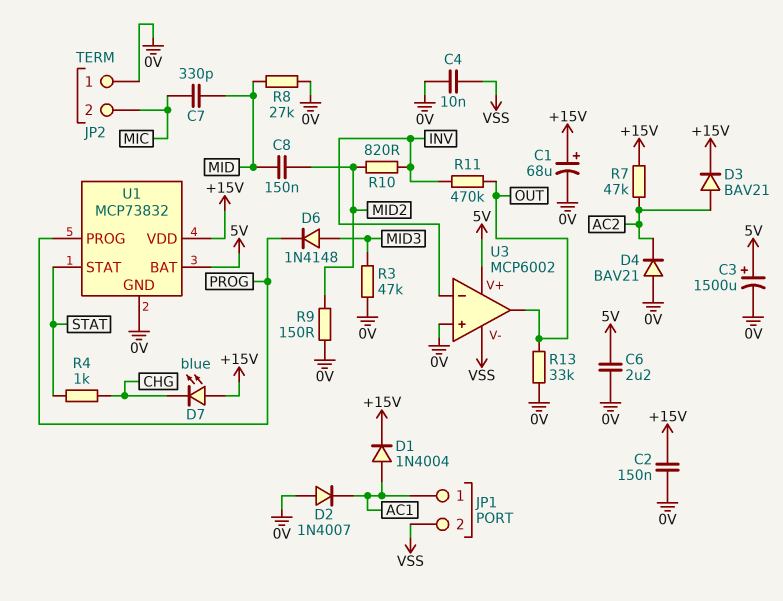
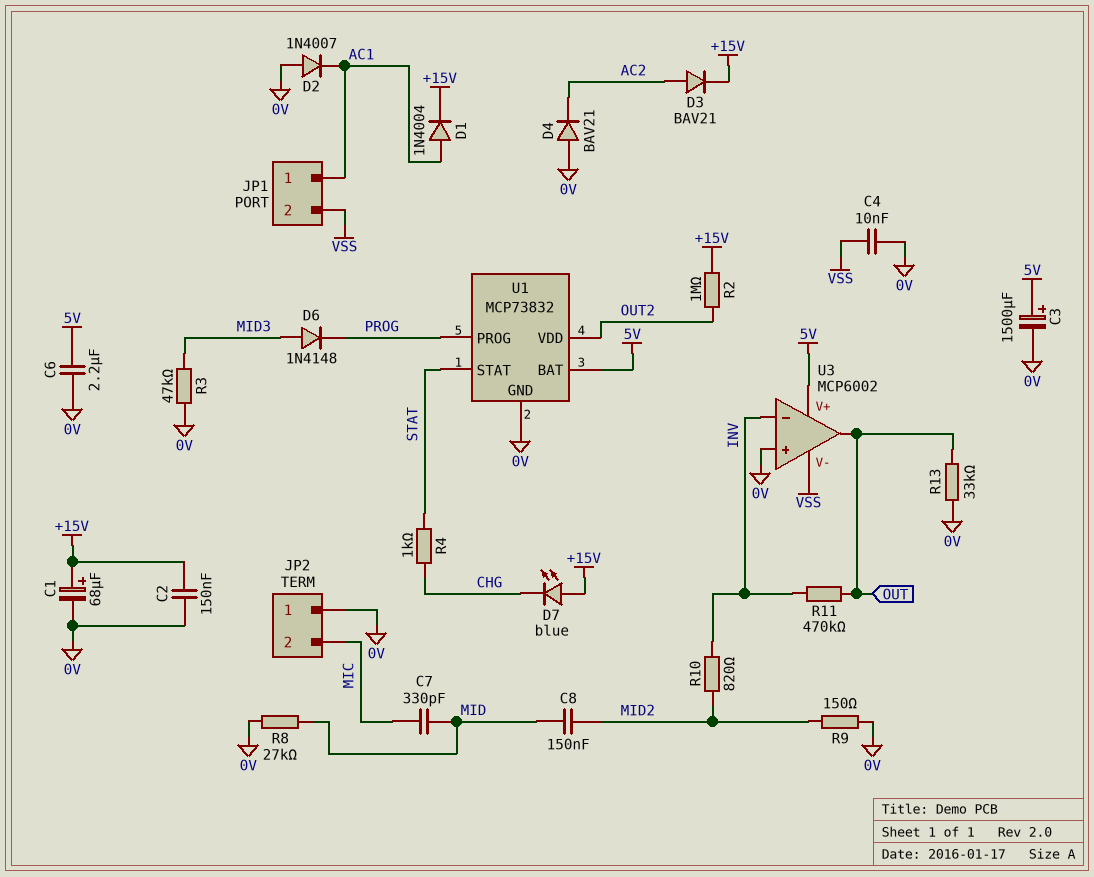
R2: none -> 1M (+15V, OUT2)
R7: 47k (+15V, AC2) -> none
U1 pin VDD: +15V -> OUT2

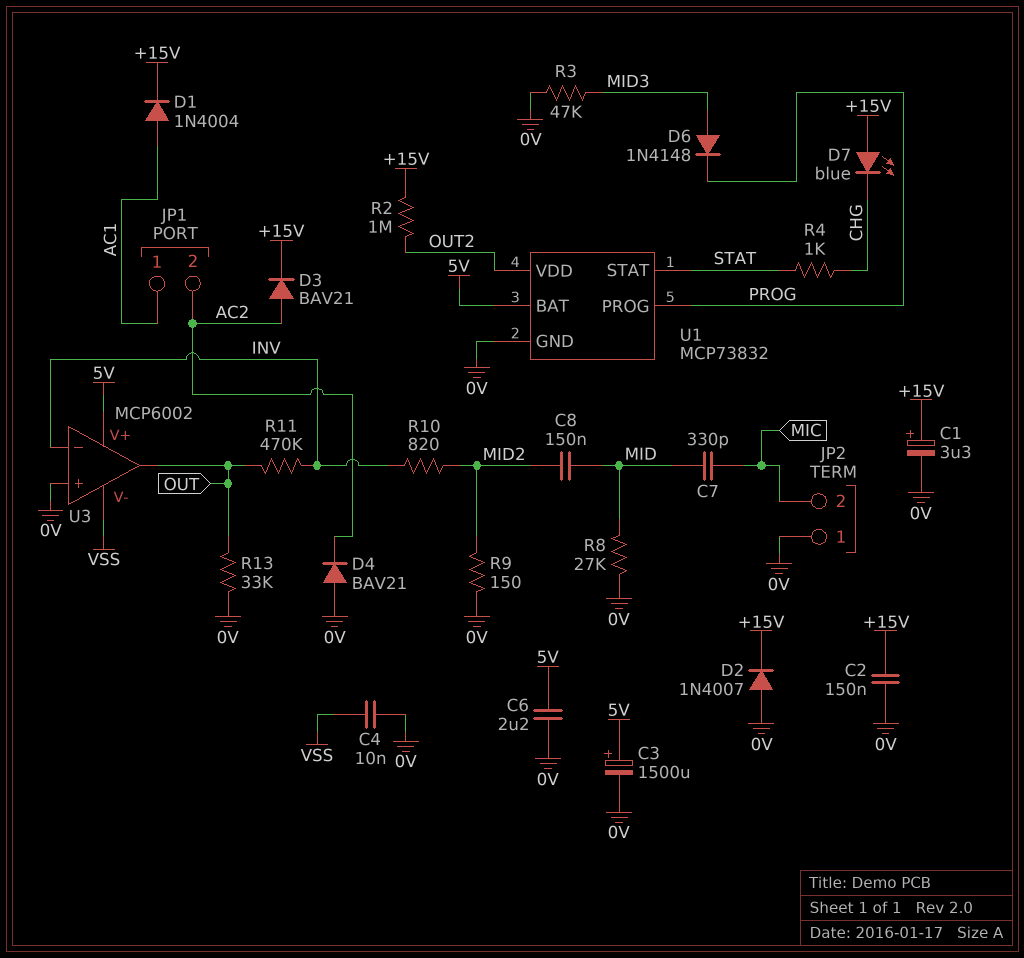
C1: 68uF (plus +15V, minus 0V) -> 3.3uF (plus +15V, minus 0V)
D2: diode 1N4007 (A 0V, K AC1) -> diode 1N4007 (A 0V, K +15V)
JP1 pin 2: VSS -> AC2

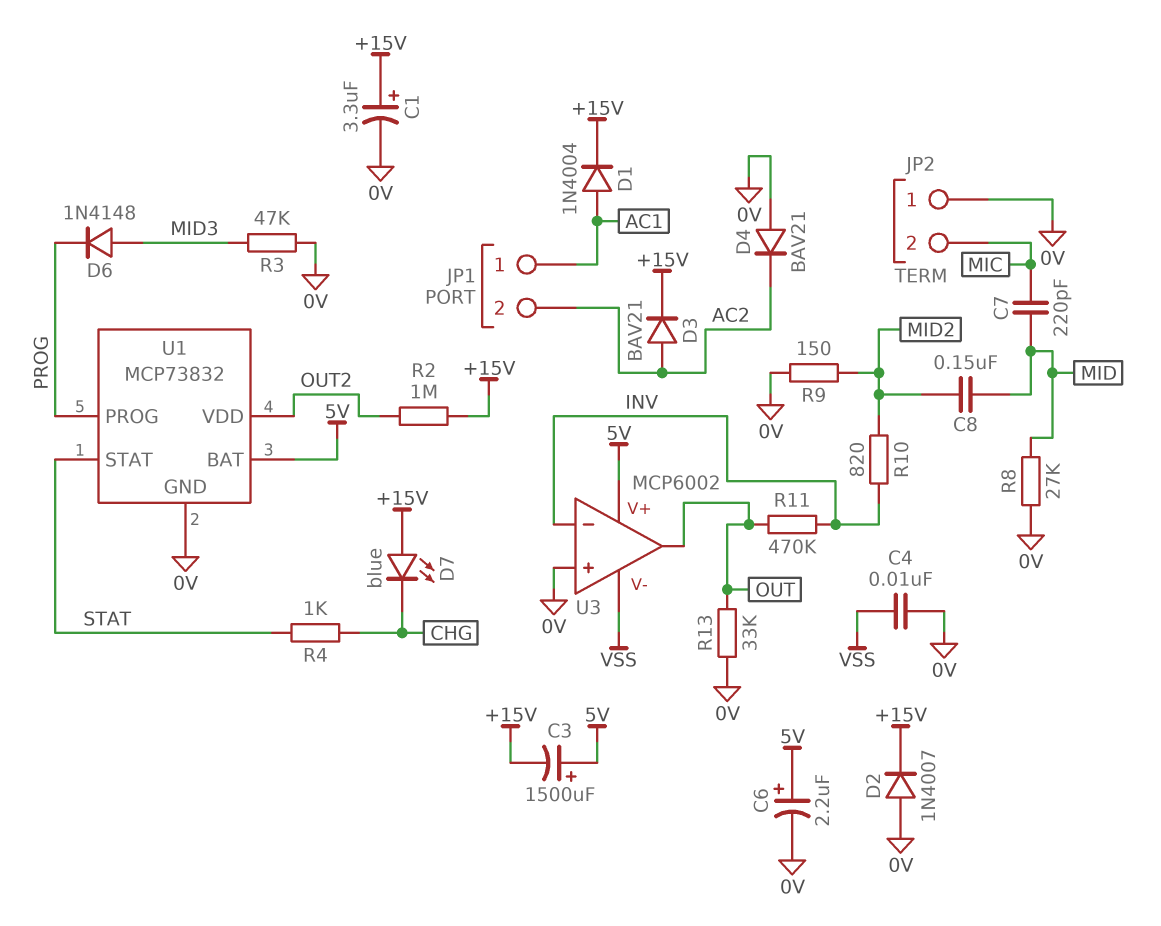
C2: 150nF (+15V, 0V) -> none
C3: 1500uF (plus 5V, minus 0V) -> 1500uF (plus 5V, minus +15V)
C6: 2.2uF (0V, 5V) -> 2.2uF (plus 5V, minus 0V)
C7: 330pF (MIC, MID) -> 220pF (MIC, MID)

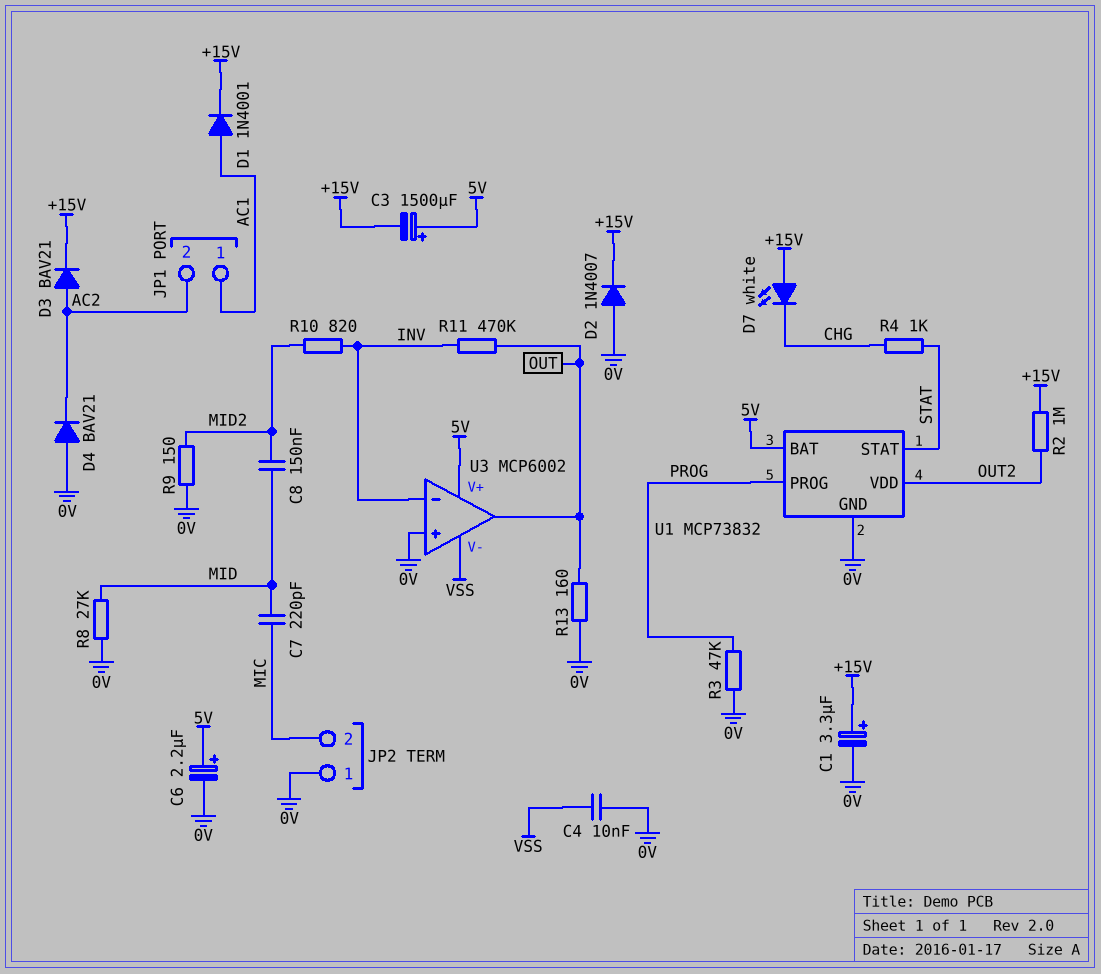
D1: diode 1N4004 (A AC1, K +15V) -> diode 1N4001 (A AC1, K +15V)
D6: diode 1N4148 (A MID3, K PROG) -> none
D7: LED blue (A +15V, K CHG) -> LED white (A +15V, K CHG)
R3: 47k (0V, MID3) -> 47k (0V, PROG)
R13: 33k (0V, OUT) -> 160 (0V, OUT)

